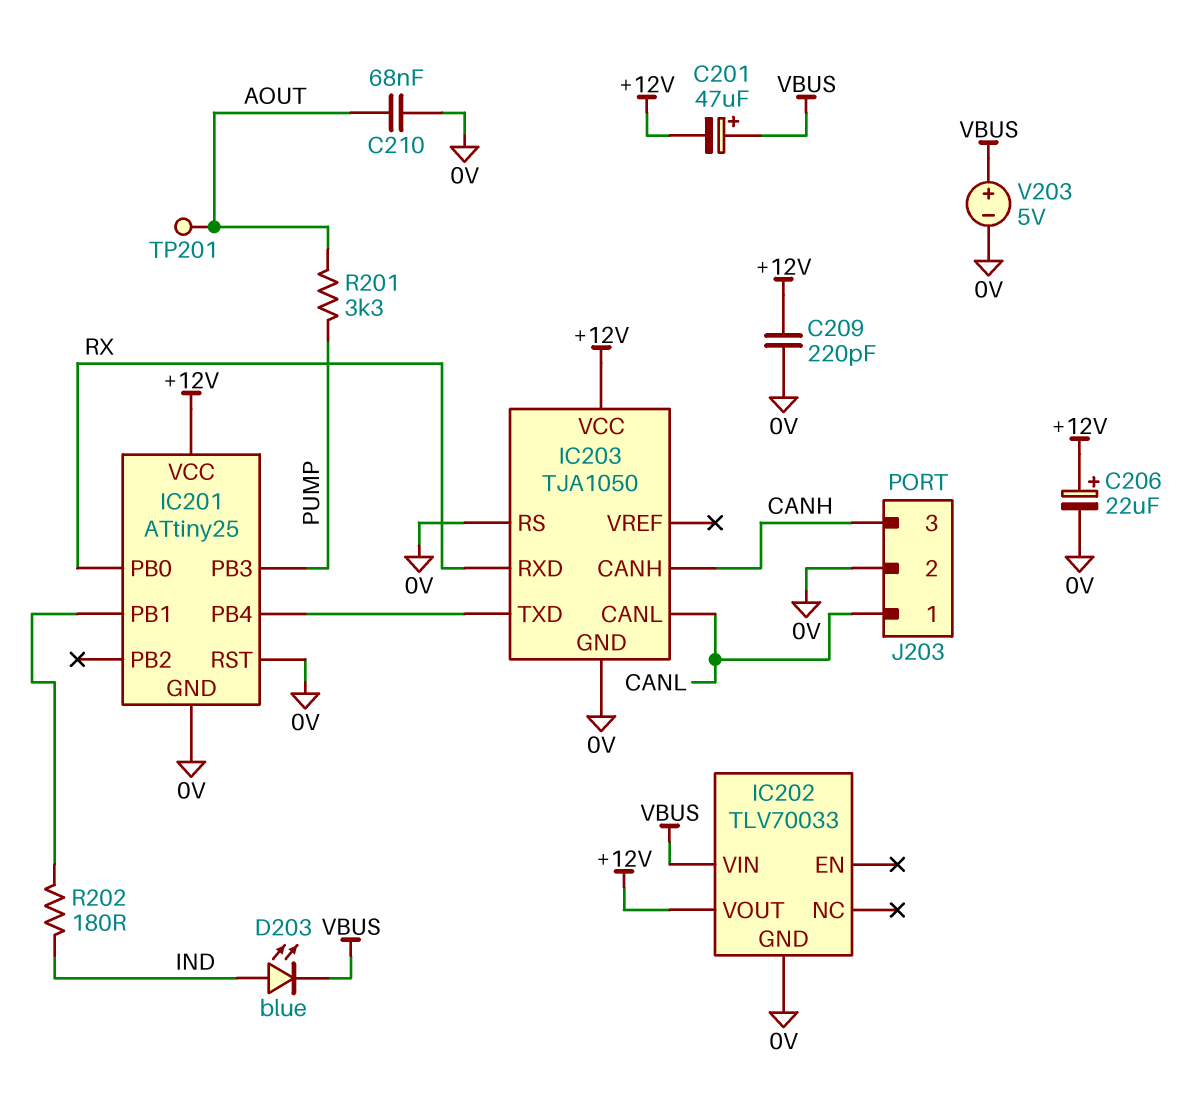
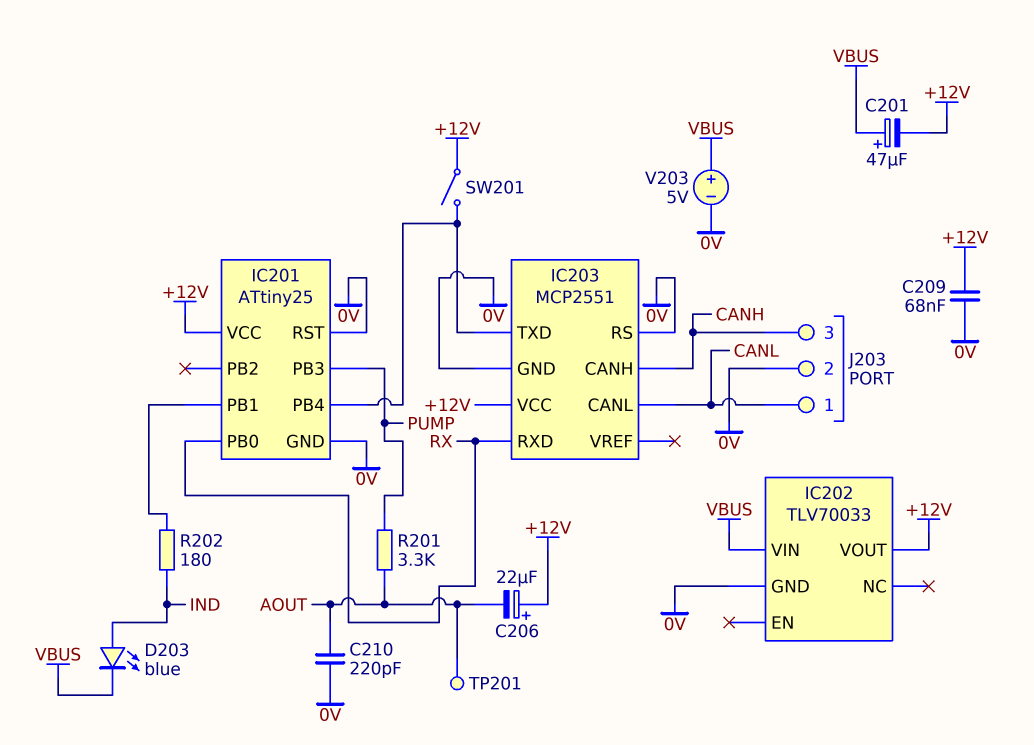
C206: 22uF (plus +12V, minus 0V) -> 22uF (plus +12V, minus AOUT)
C209: 220pF (+12V, 0V) -> 68nF (+12V, 0V)
C210: 68nF (0V, AOUT) -> 220pF (0V, AOUT)
IC203: TJA1050 -> MCP2551
SW201: none -> switch (+12V, IC201/PB4)

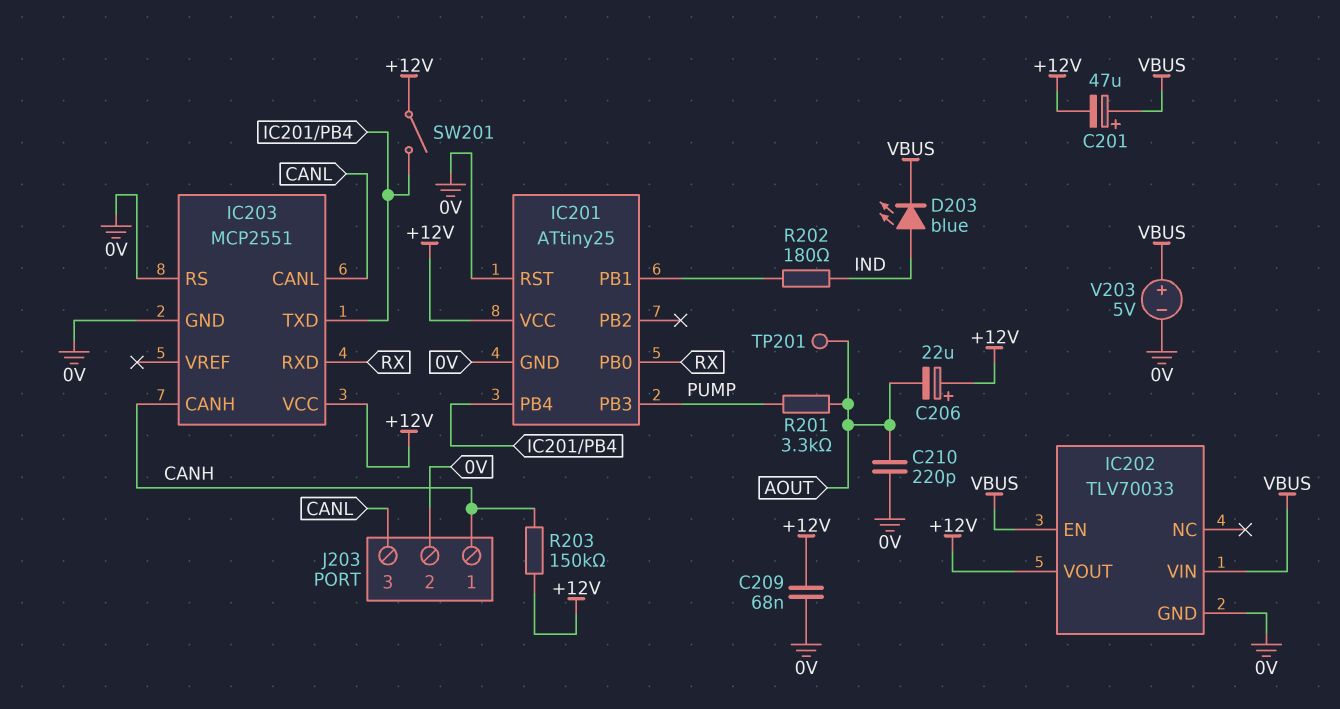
IC202 pin EN: none -> VBUS
J203 pin 1: CANL -> CANH
J203 pin 3: CANH -> CANL
R203: none -> 150k (+12V, CANH)

